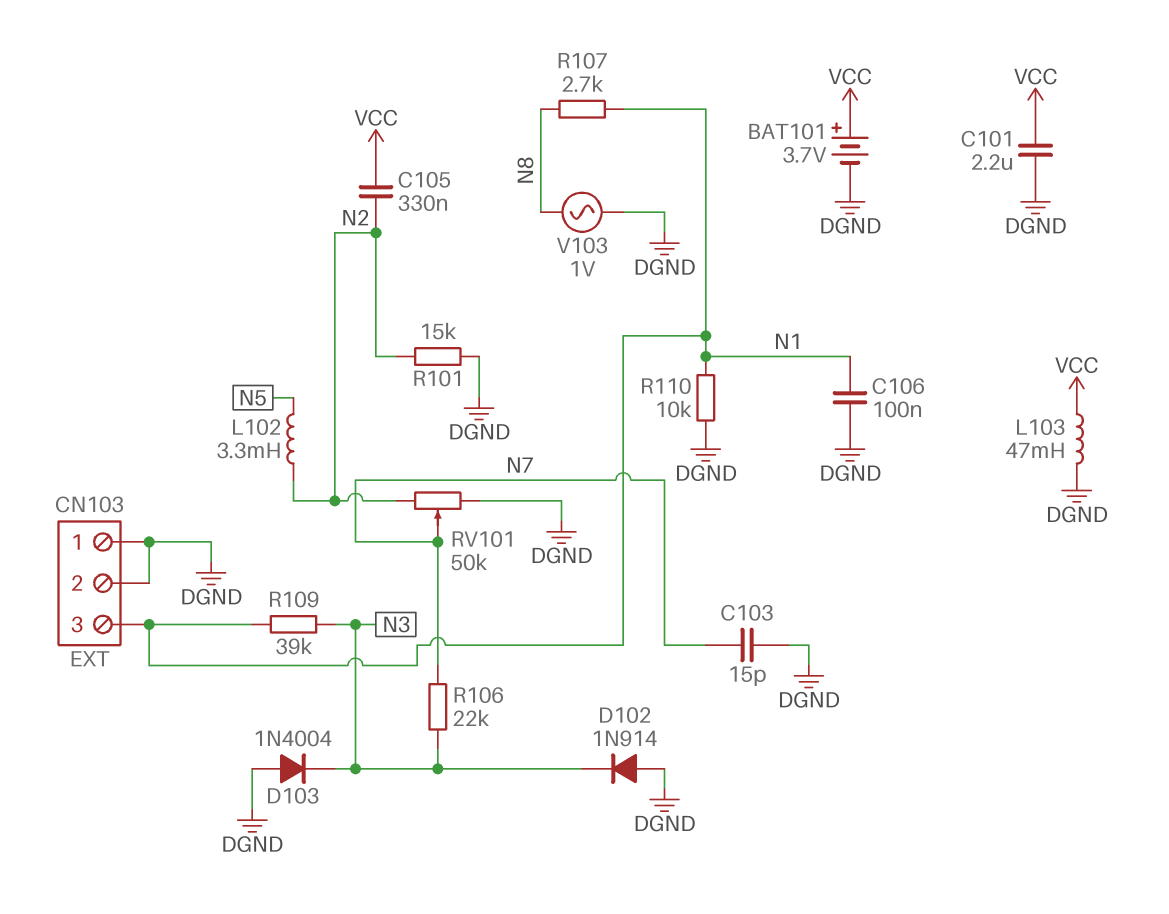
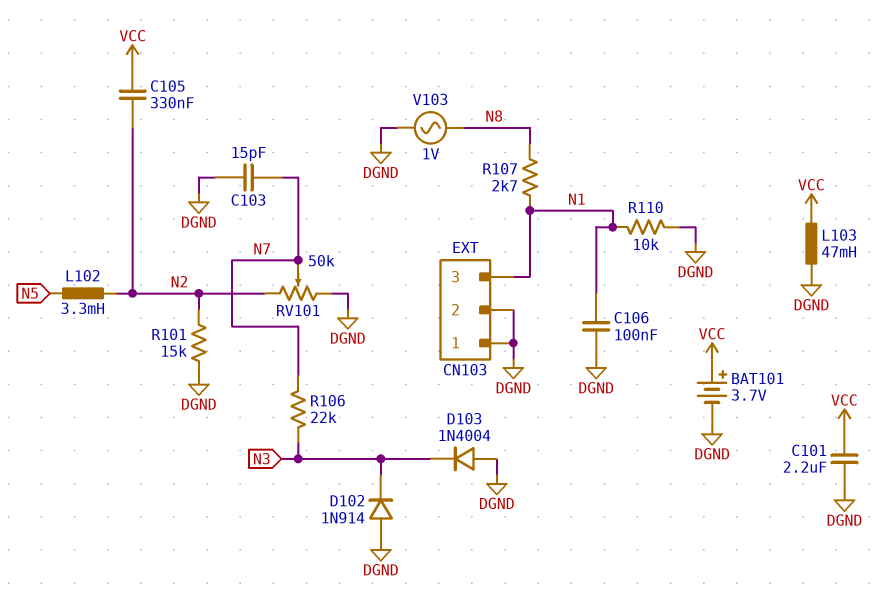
R109: 39k (N1, N3) -> none

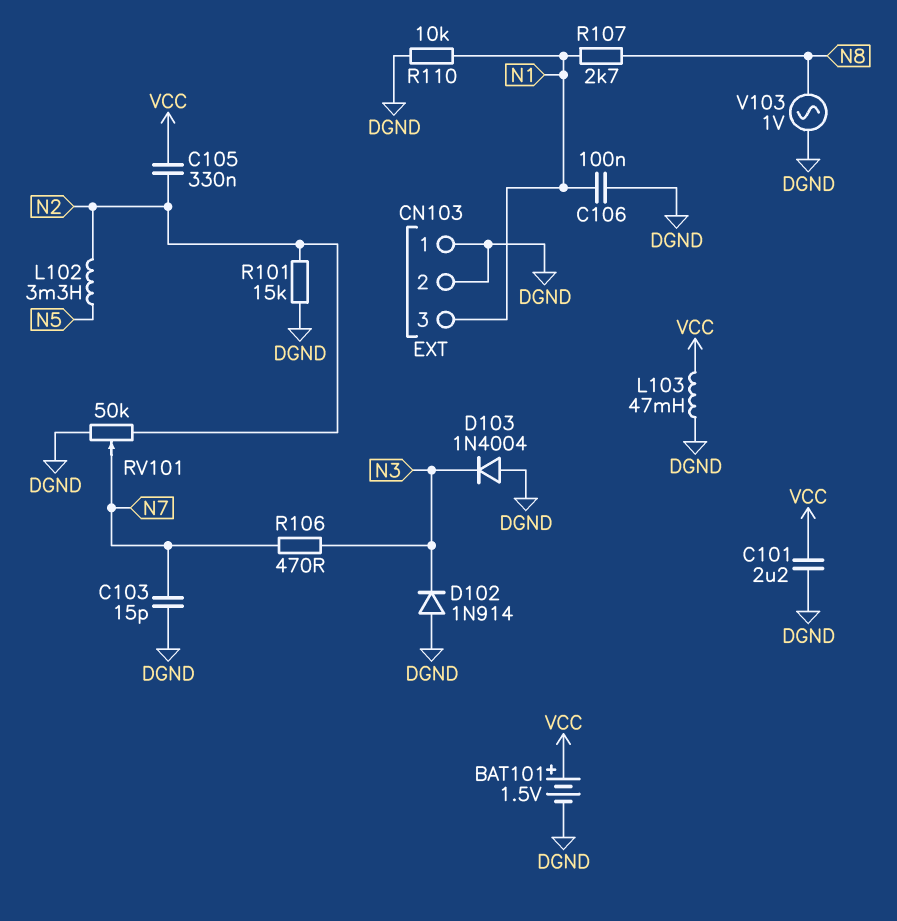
BAT101: 3.7V (plus VCC, minus DGND) -> 1.5V (plus VCC, minus DGND)
R106: 22k (N3, N7) -> 470 (N3, N7)

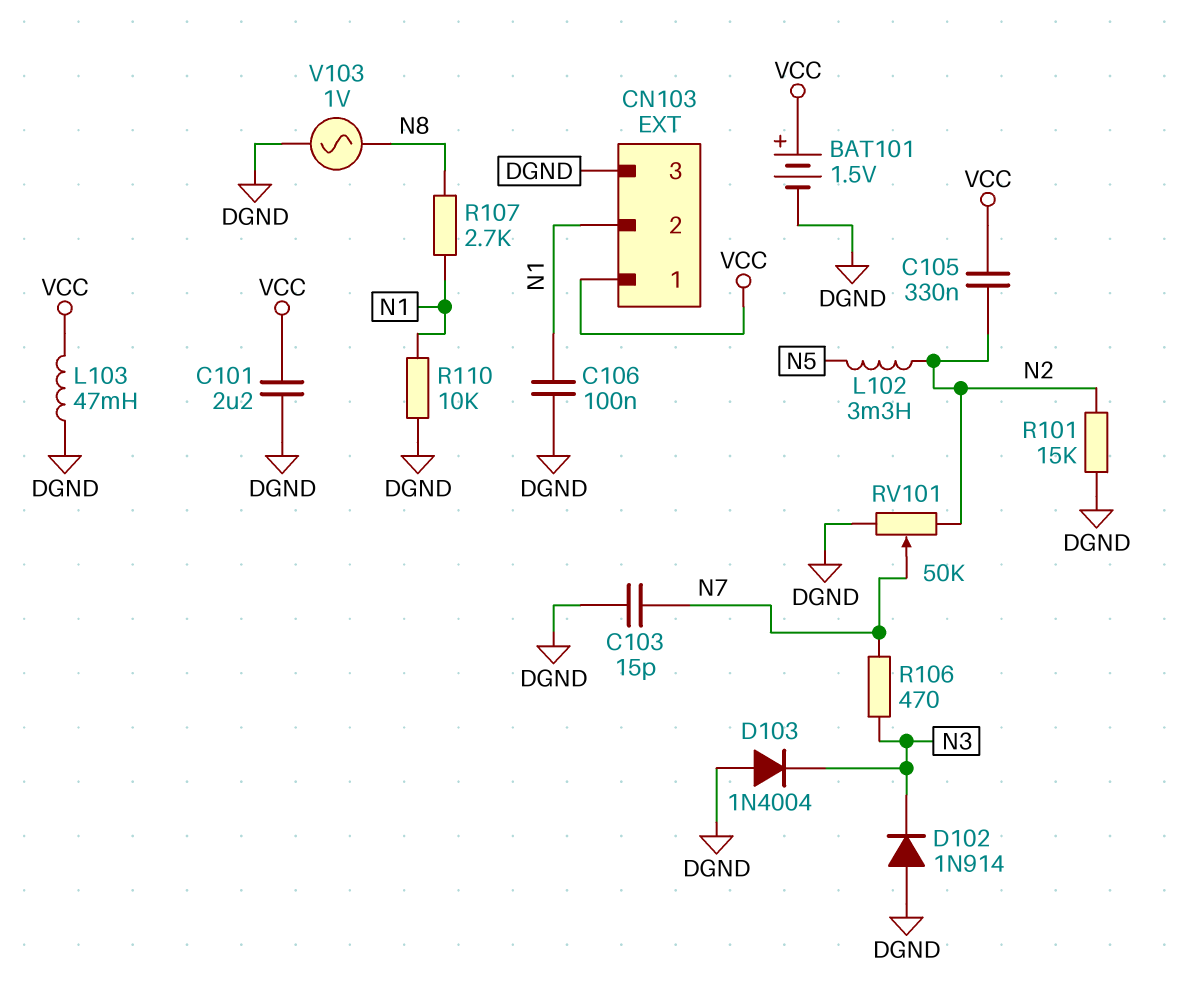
CN103 pin 1: DGND -> VCC
CN103 pin 2: DGND -> N1
CN103 pin 3: N1 -> DGND

